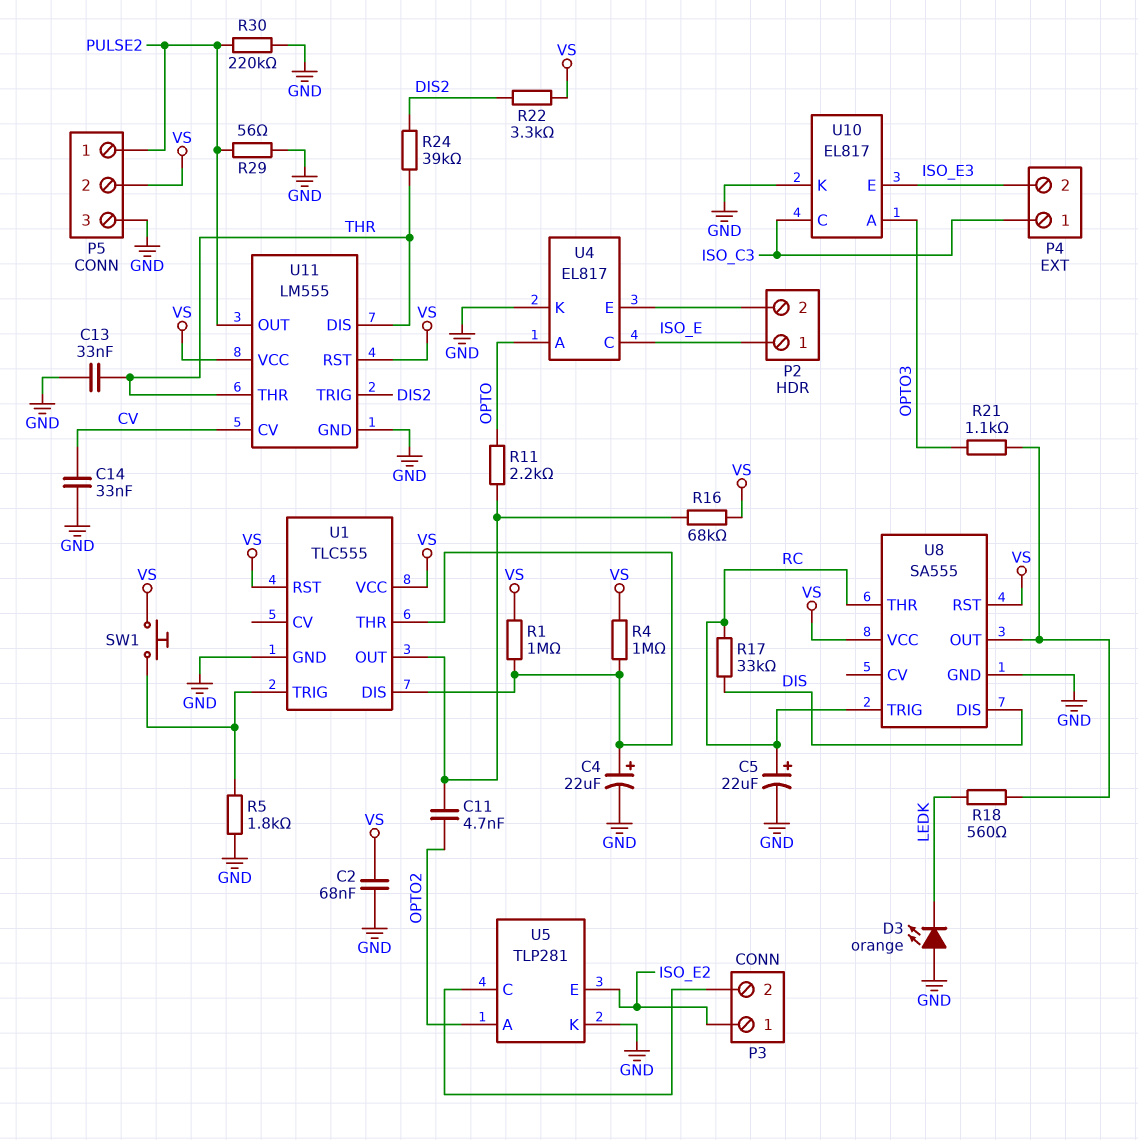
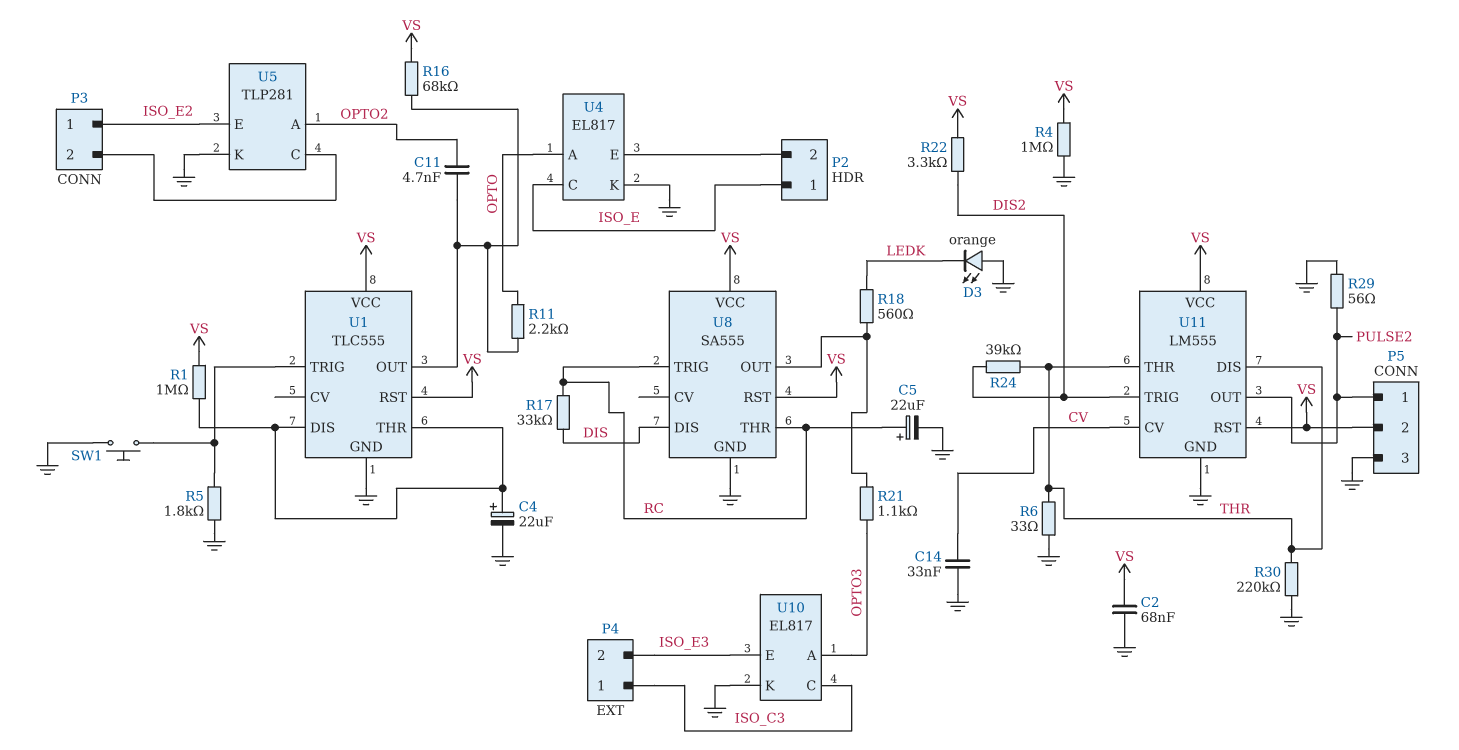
C13: 33nF (GND, THR) -> none
R4: 1M (U1/DIS, VS) -> 1M (GND, VS)
R6: none -> 33 (GND, THR)
R30: 220k (GND, PULSE2) -> 220k (GND, THR)
SW1: button (U1/TRIG, VS) -> button (GND, U1/TRIG)

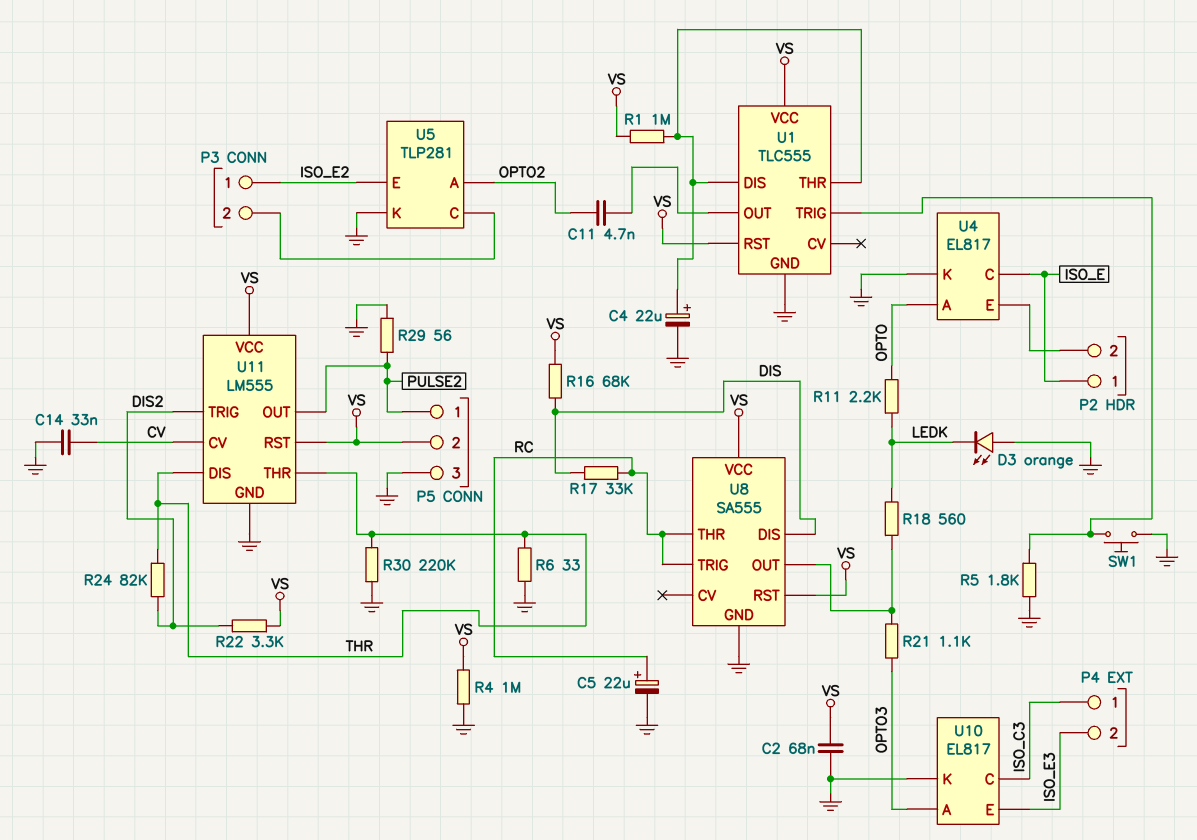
R11: 2.2k (OPTO, U1/OUT) -> 2.2k (LEDK, OPTO)
R16: 68k (U1/OUT, VS) -> 68k (DIS, VS)
R24: 39k (DIS2, THR) -> 82k (DIS2, THR)

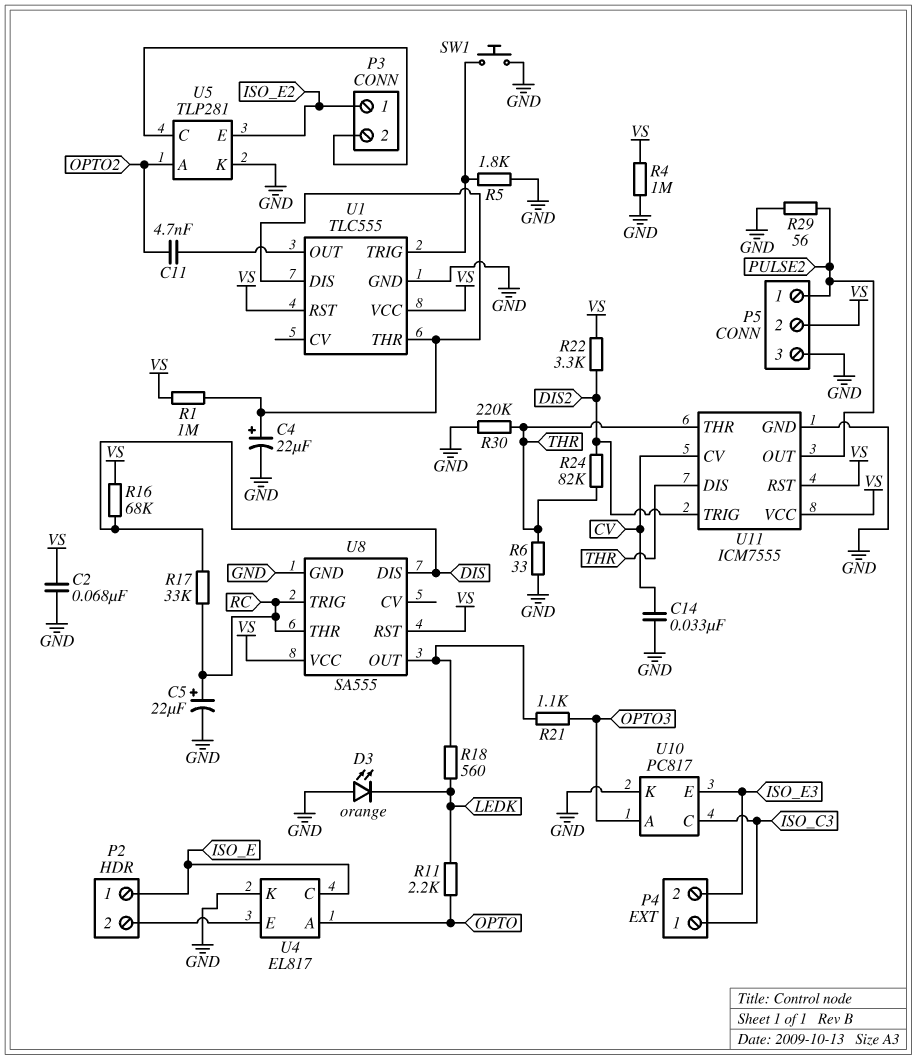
U10: EL817 -> PC817
U11: LM555 -> ICM7555

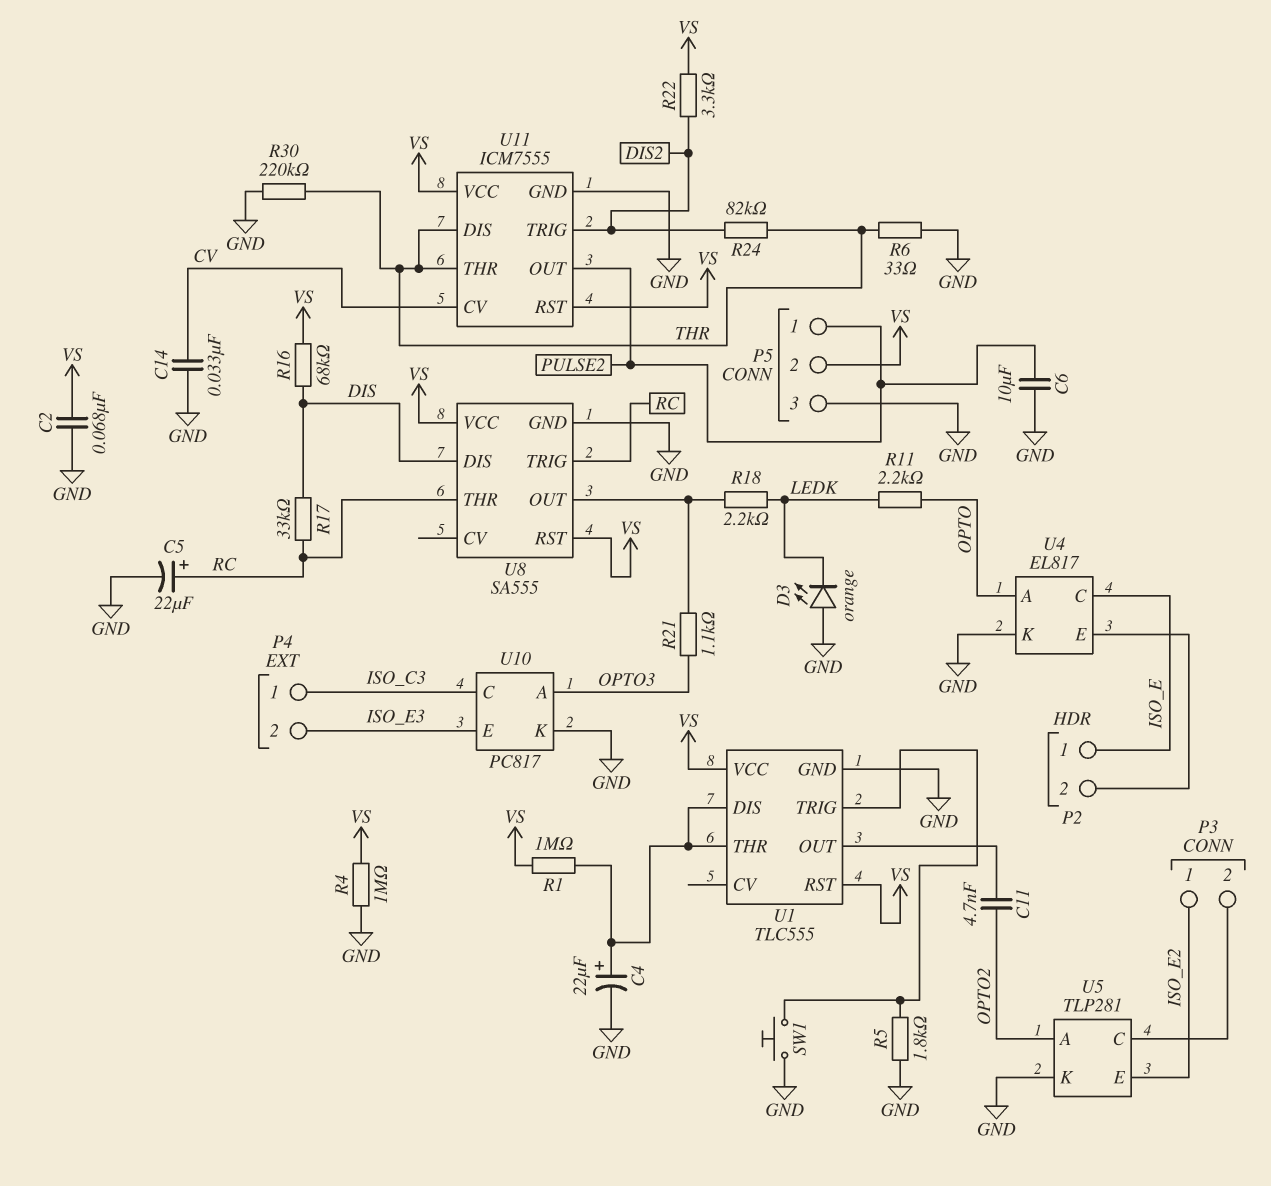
C6: none -> 10uF (GND, PULSE2)
R18: 560 (LEDK, U8/OUT) -> 2.2k (LEDK, U8/OUT)
R29: 56 (GND, PULSE2) -> none

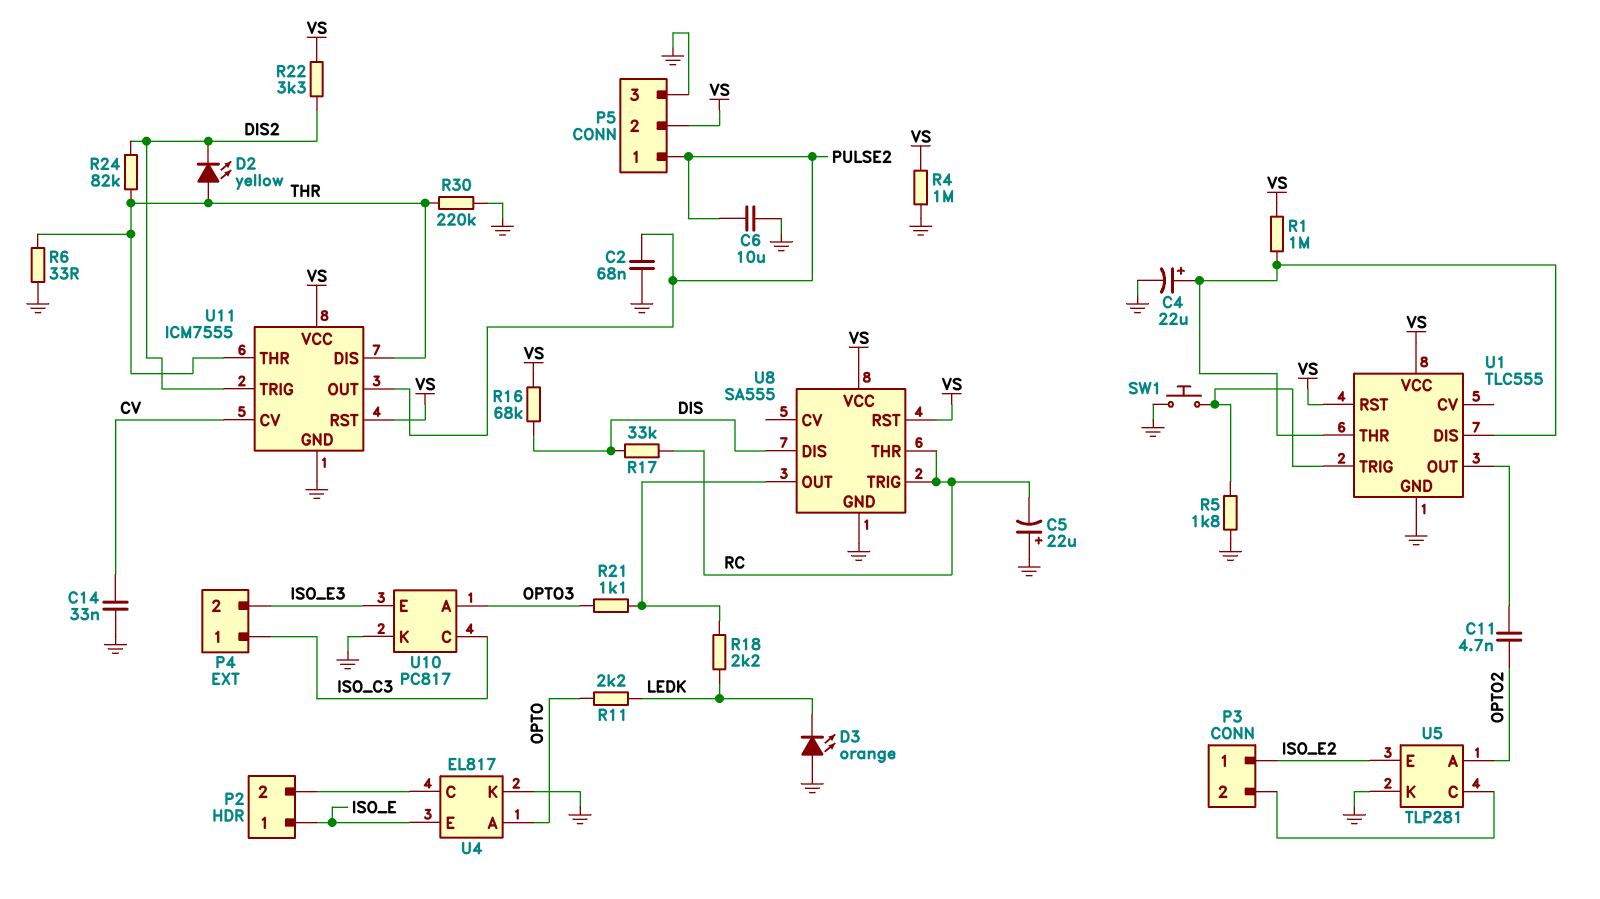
C2: 68nF (GND, VS) -> 68nF (GND, PULSE2)
C5: 22uF (plus RC, minus GND) -> 22uF (plus GND, minus RC)
D2: none -> LED yellow (A THR, K DIS2)
U4 pin C: ISO_E -> P2/2
U4 pin E: P2/2 -> ISO_E

